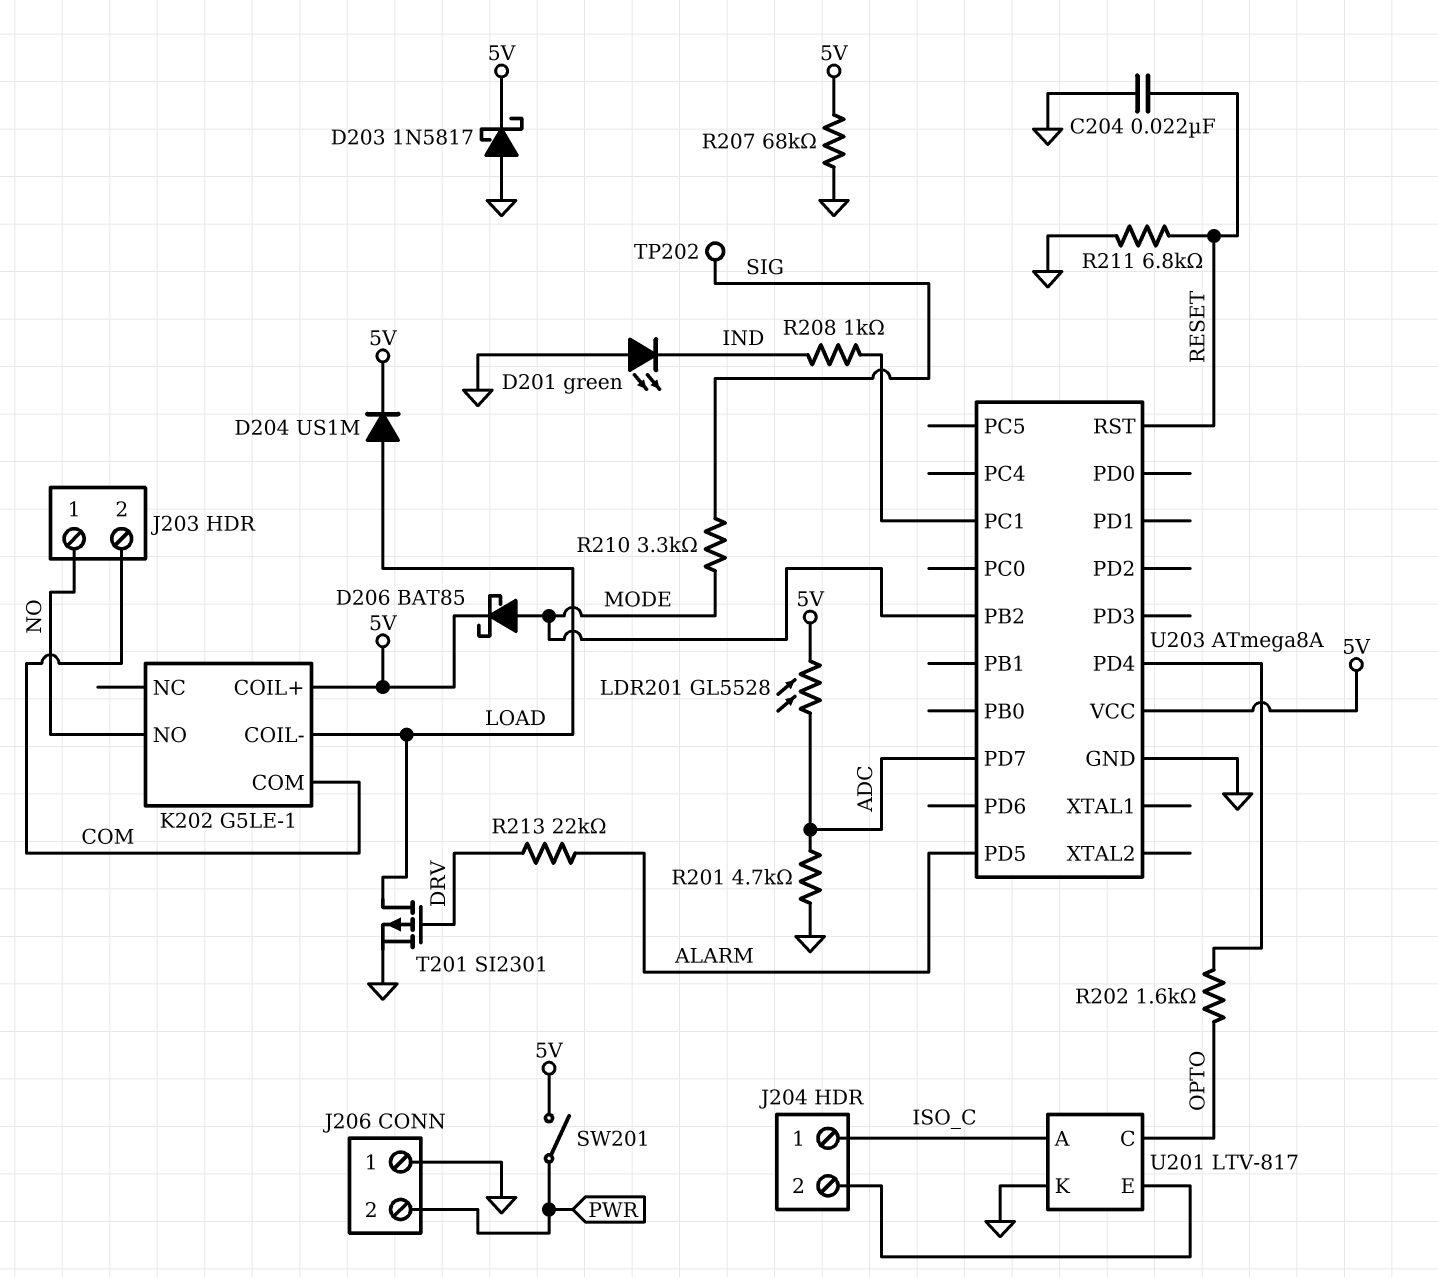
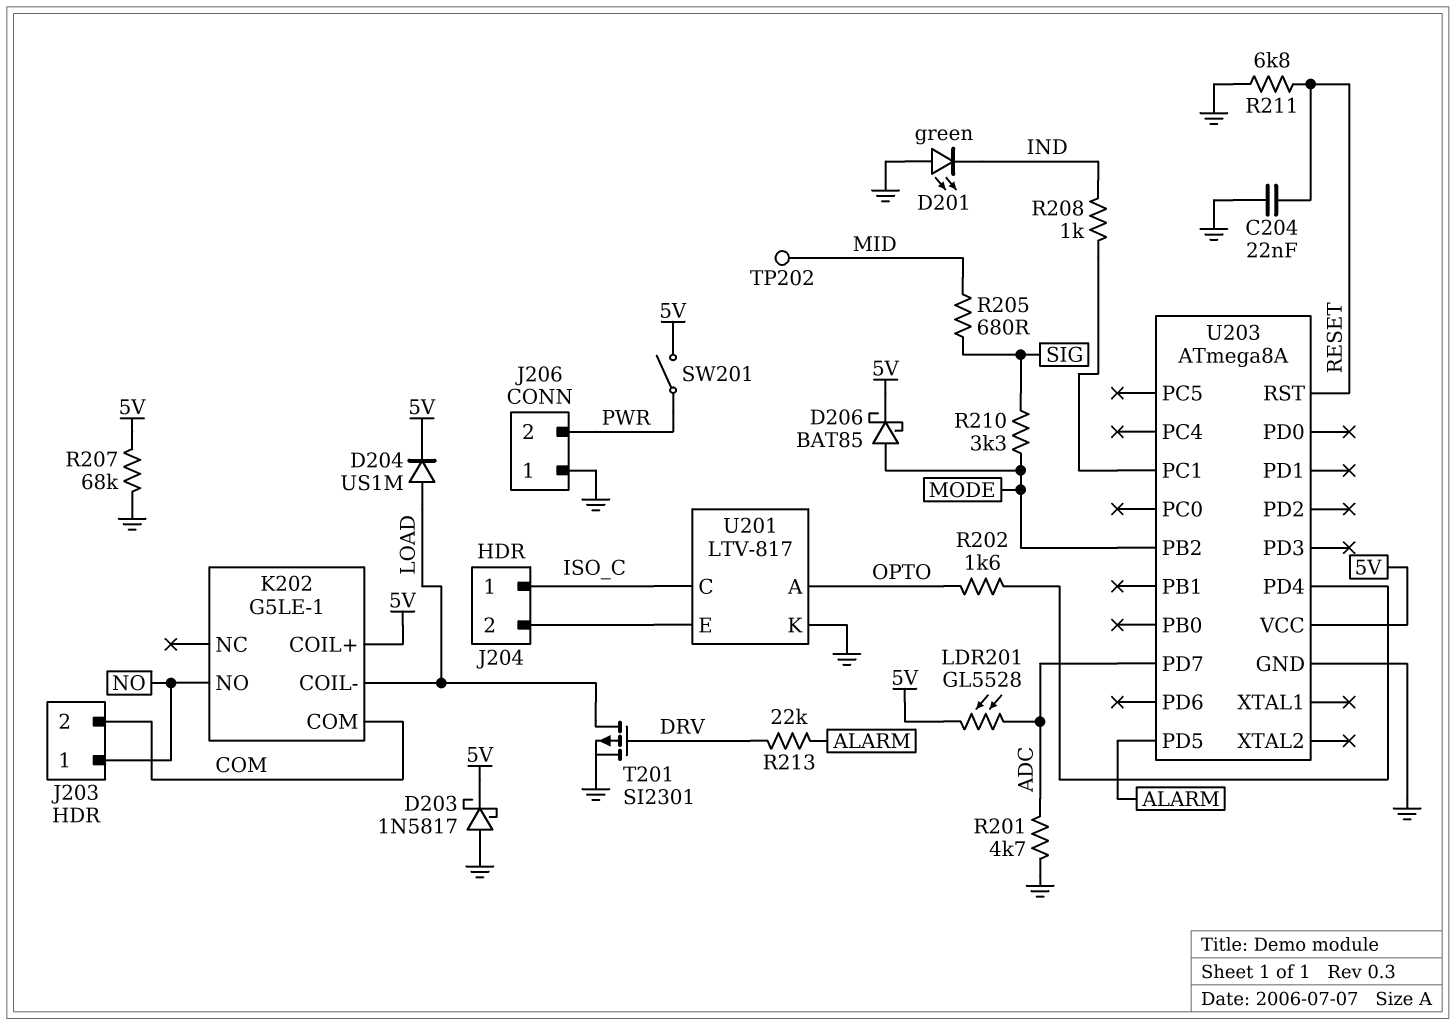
R205: none -> 680 (MID, SIG)
TP202: test point (SIG) -> test point (MID)
U201 pin A: ISO_C -> OPTO
U201 pin C: OPTO -> ISO_C

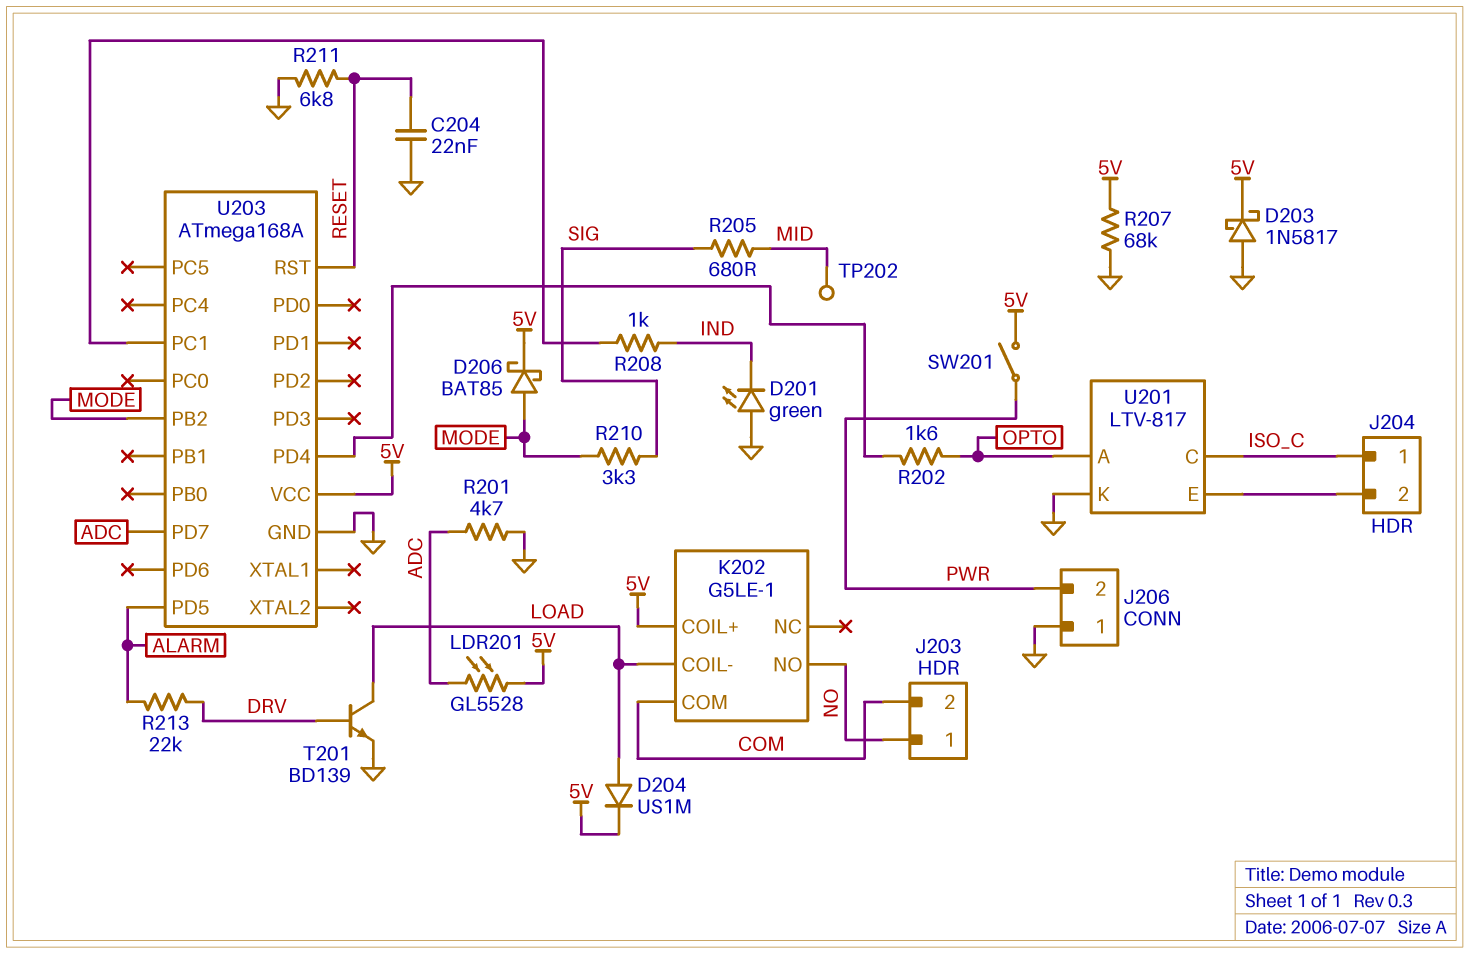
T201: PMOS SI2301 (G DRV, D LOAD, S GND) -> NPN BD139 (B DRV, C LOAD, E GND)
U203: ATmega8A -> ATmega168A

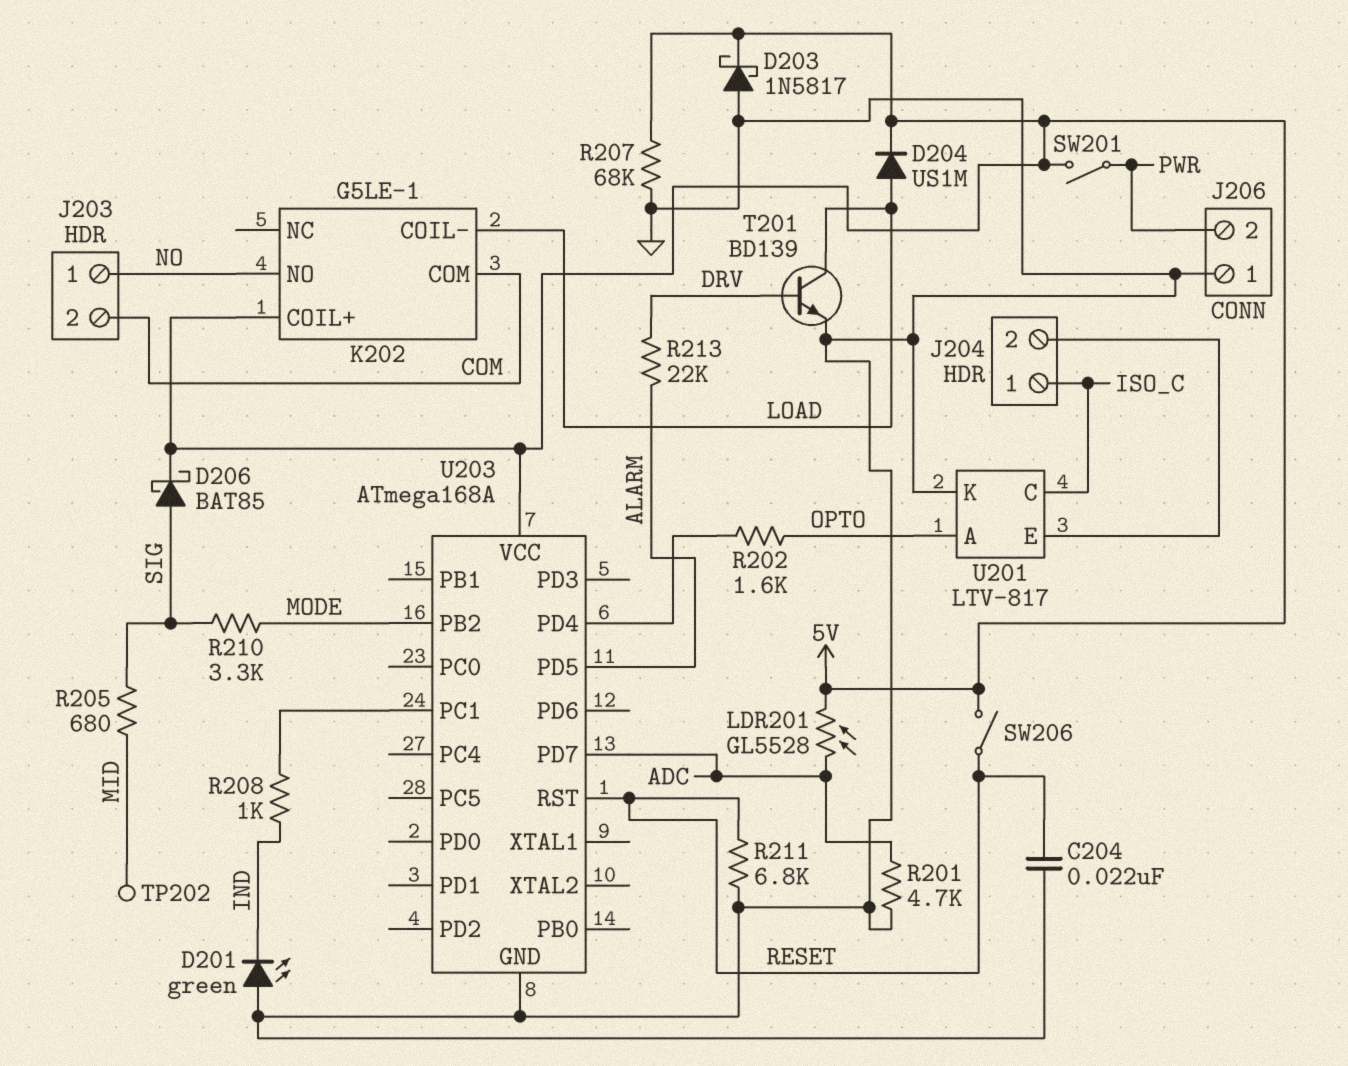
D206: schottky BAT85 (A MODE, K 5V) -> schottky BAT85 (A SIG, K 5V)
SW206: none -> switch (5V, RESET)

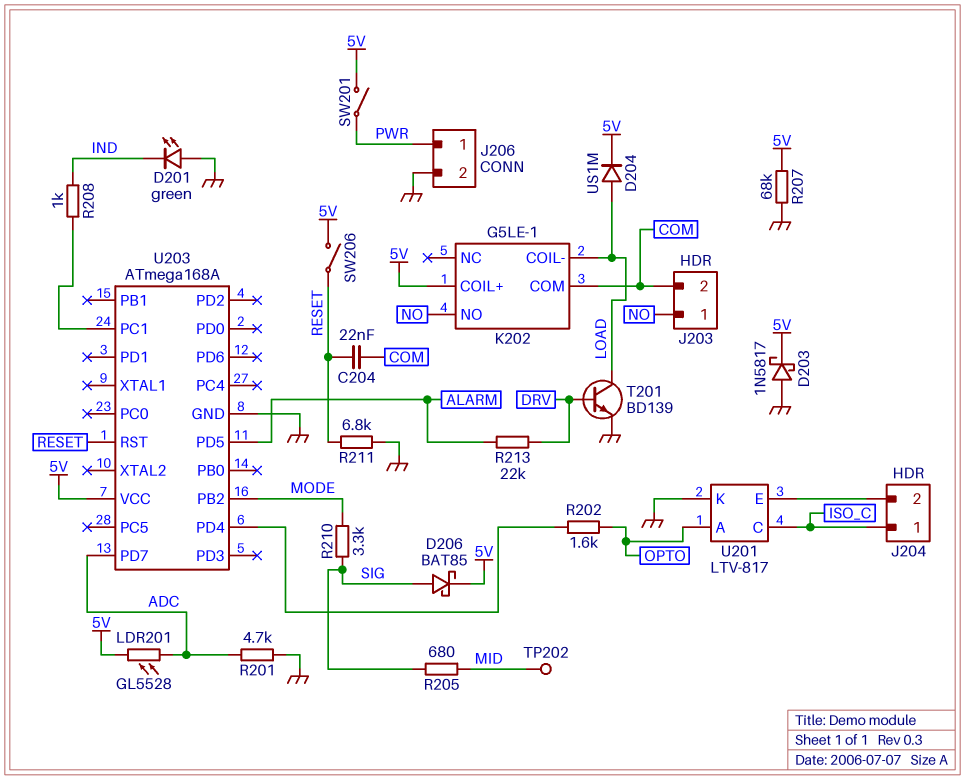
C204: 22nF (GND, RESET) -> 22nF (COM, RESET)
J206 pin 1: GND -> PWR
J206 pin 2: PWR -> GND

